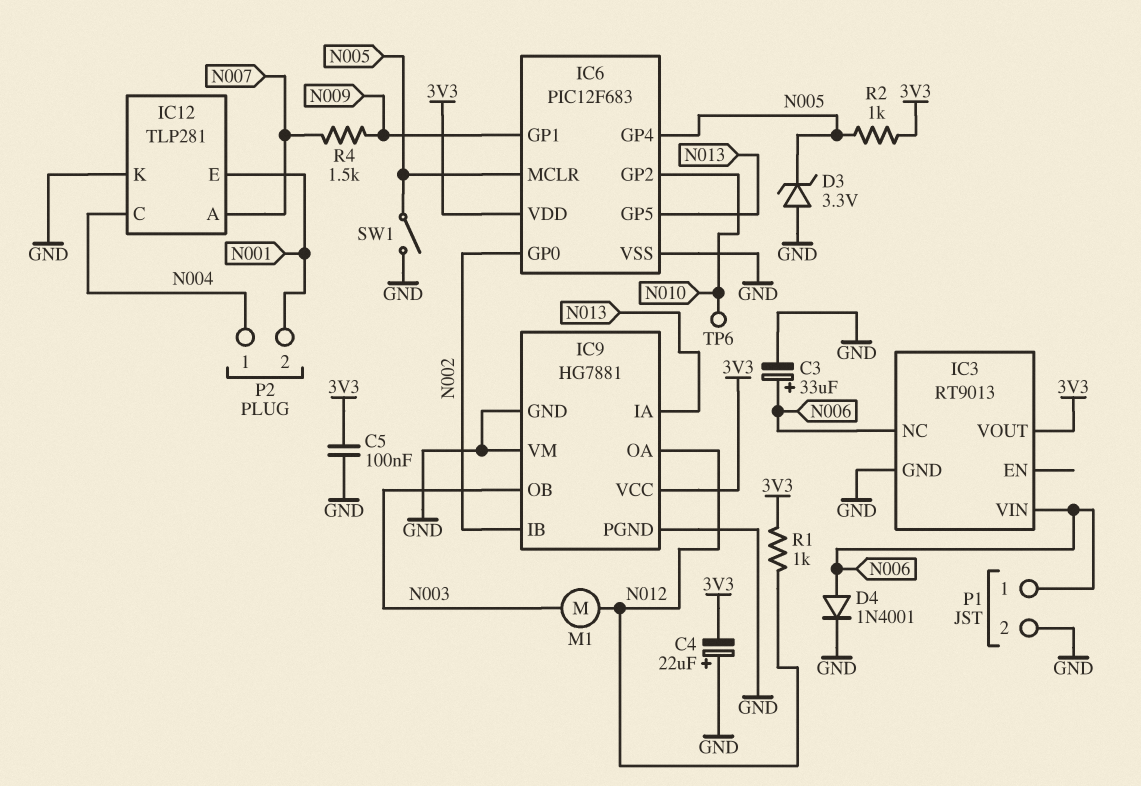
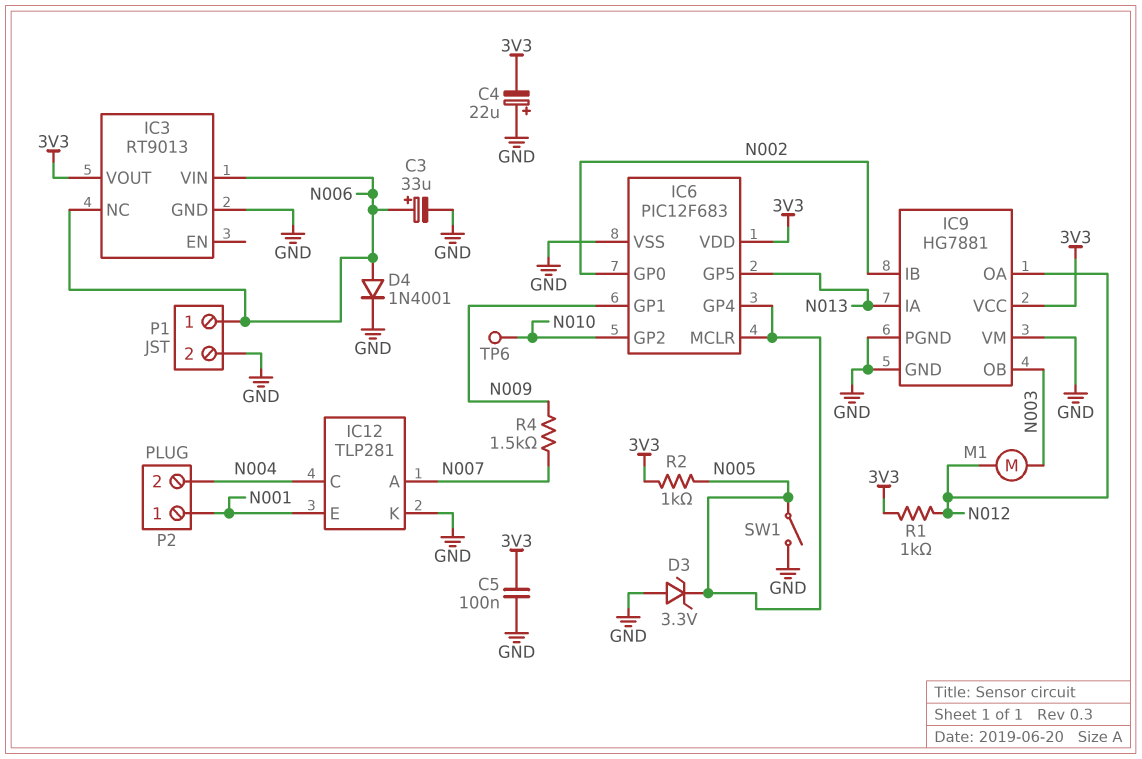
P2 pin 1: N004 -> N001
P2 pin 2: N001 -> N004

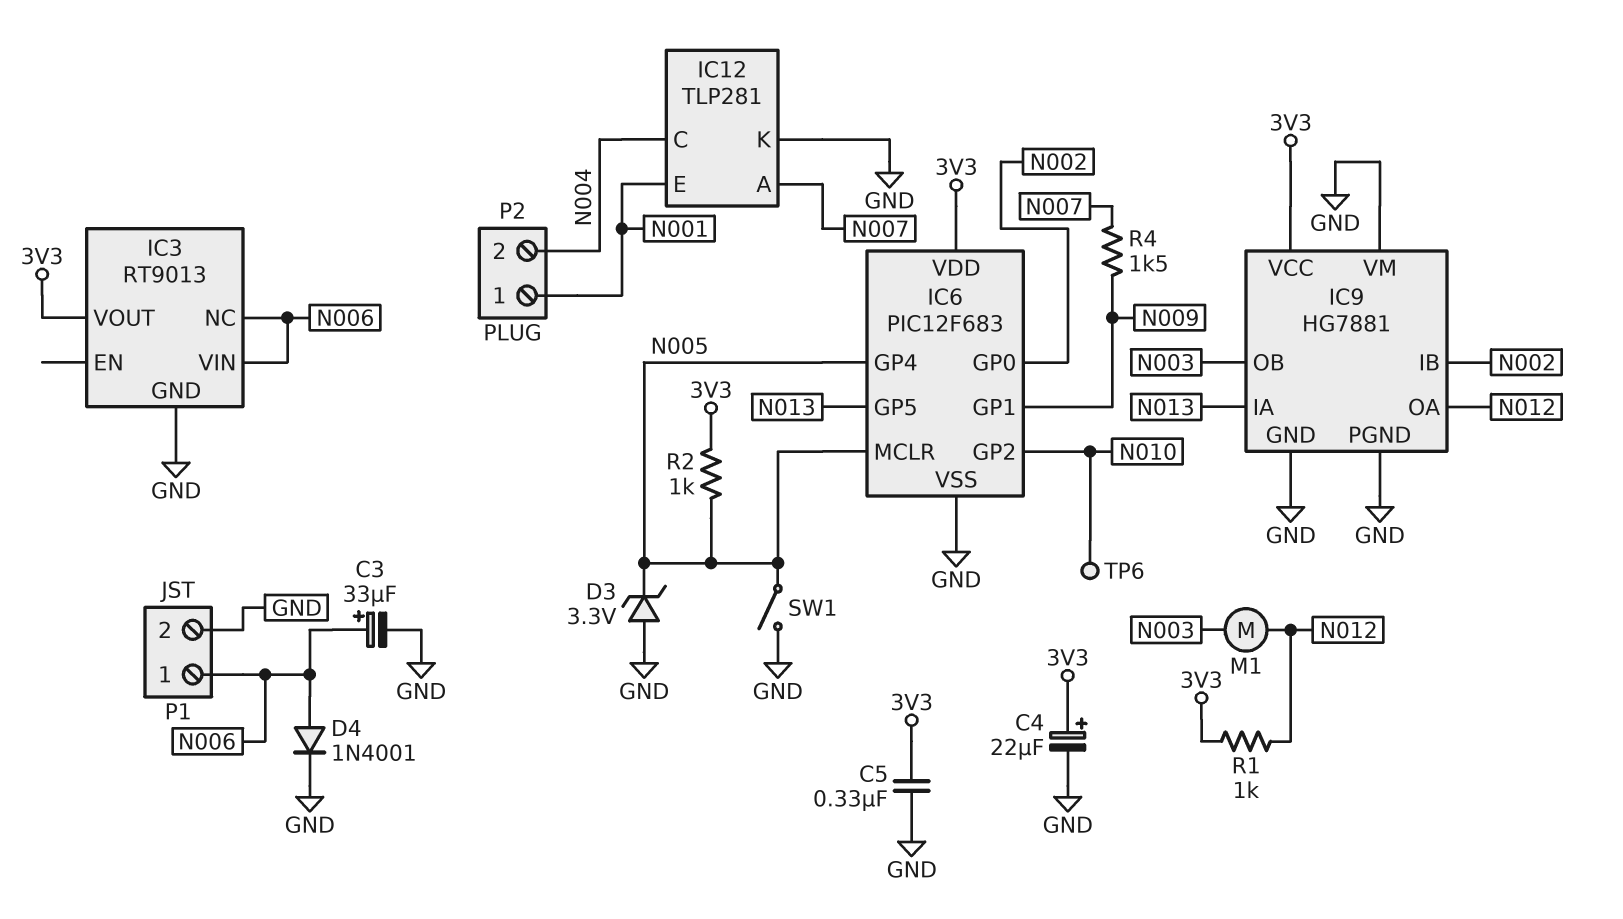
C4: 22uF (plus GND, minus 3V3) -> 22uF (plus 3V3, minus GND)
C5: 100nF (3V3, GND) -> 330nF (3V3, GND)

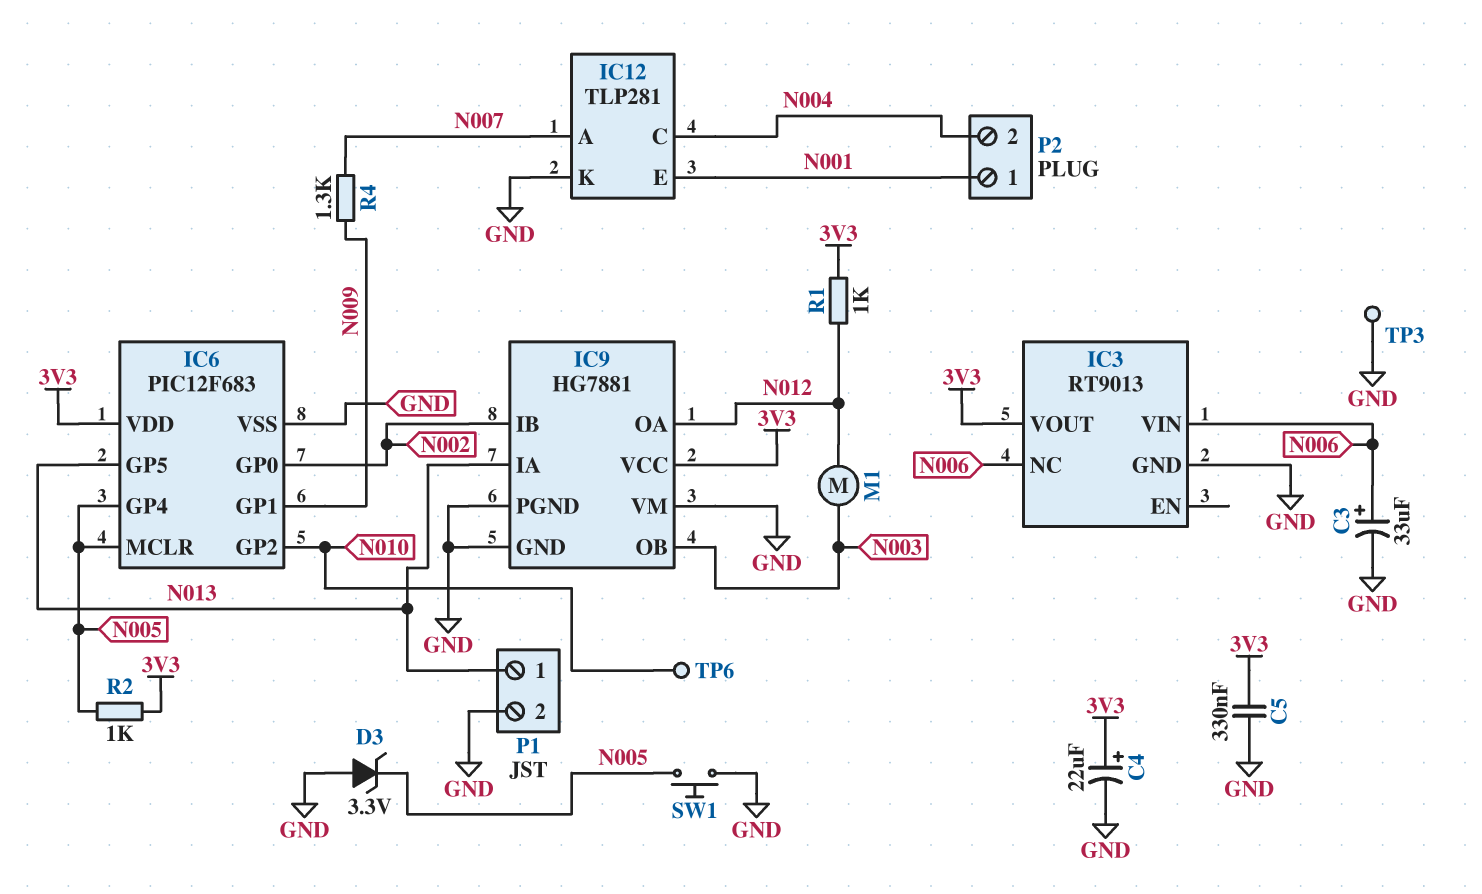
D4: diode 1N4001 (A N006, K GND) -> none
P1 pin 1: N006 -> N013
R4: 1.5k (N007, N009) -> 1.3k (N007, N009)
SW1: switch (GND, N005) -> button (GND, N005)
TP3: none -> test point (GND)

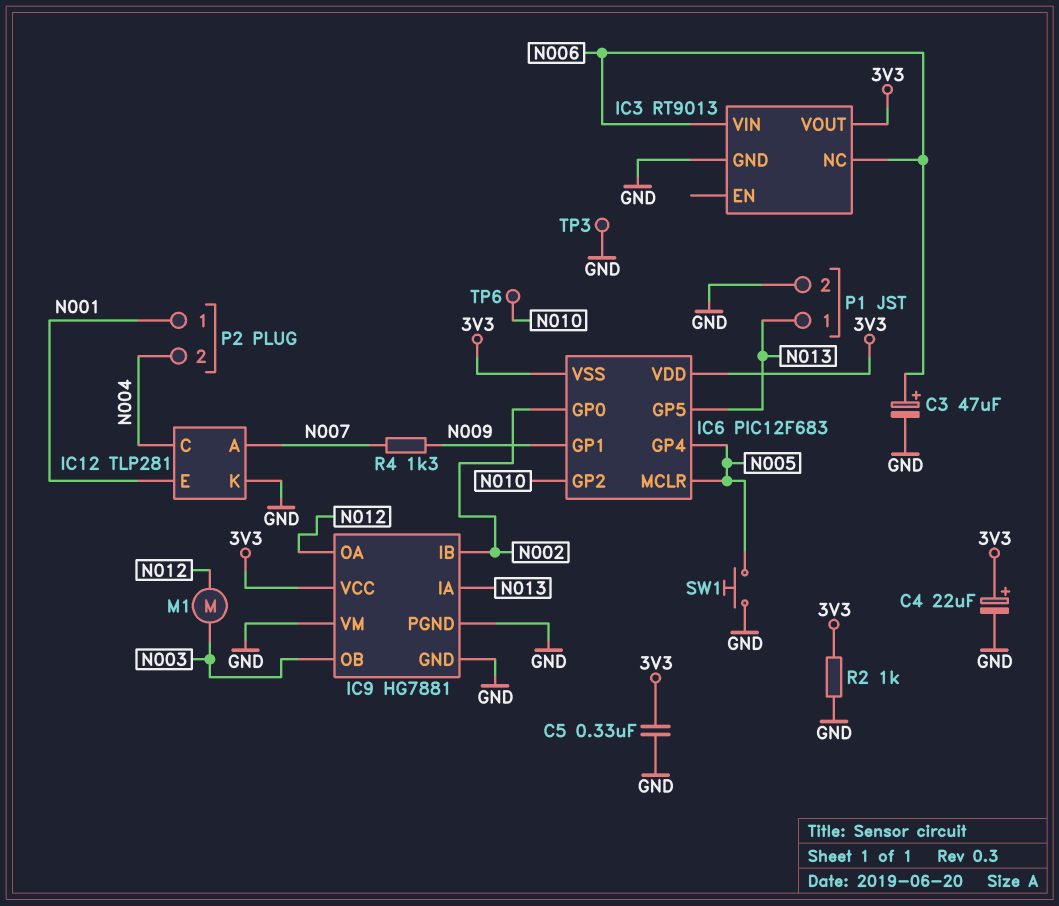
C3: 33uF (plus N006, minus GND) -> 47uF (plus N006, minus GND)
D3: zener 3.3V (A GND, K N005) -> none
IC6 pin VSS: GND -> 3V3
R1: 1k (3V3, N012) -> none
R2: 1k (3V3, N005) -> 1k (3V3, GND)

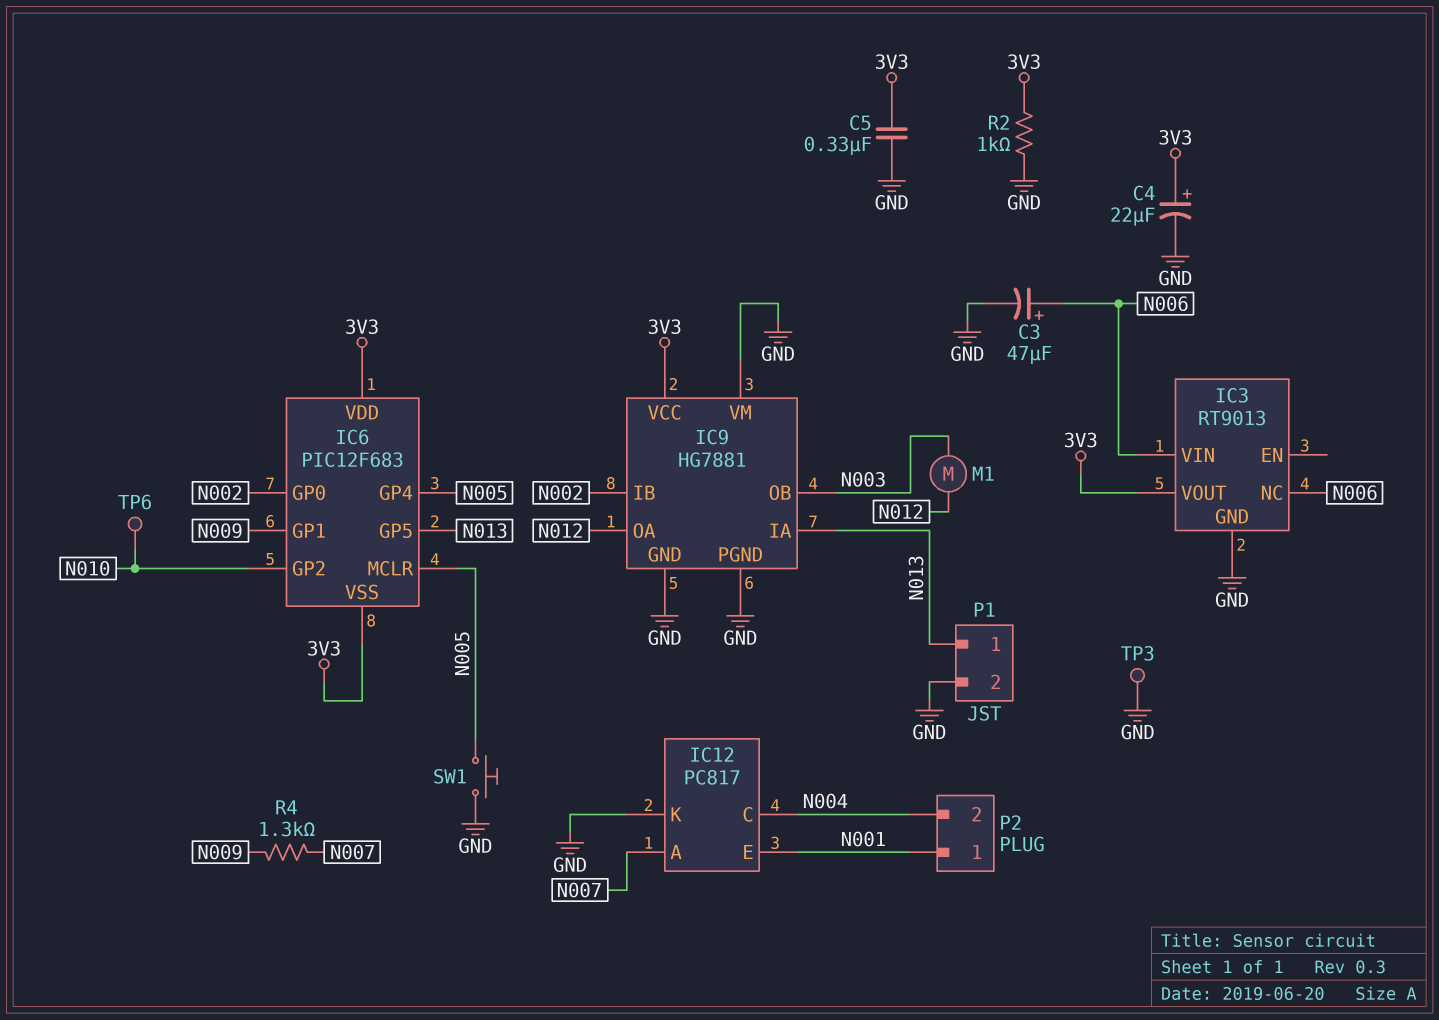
IC12: TLP281 -> PC817

